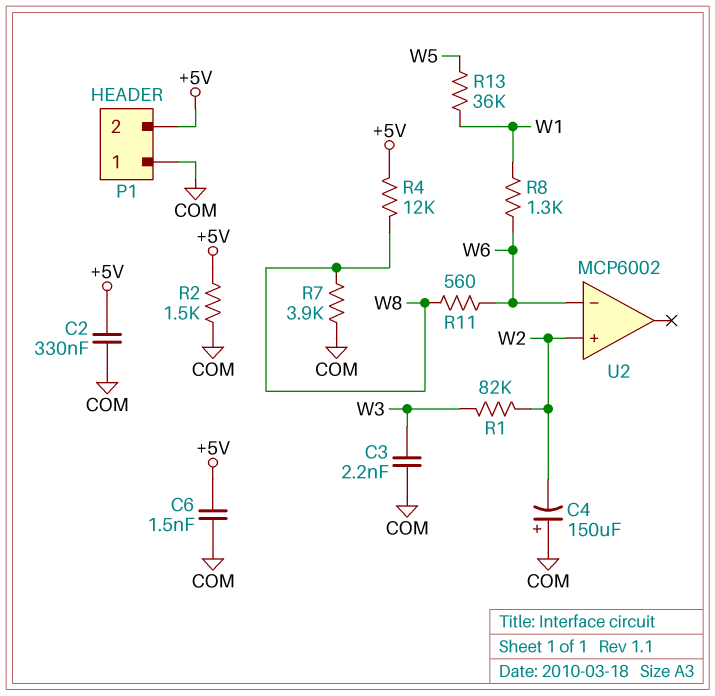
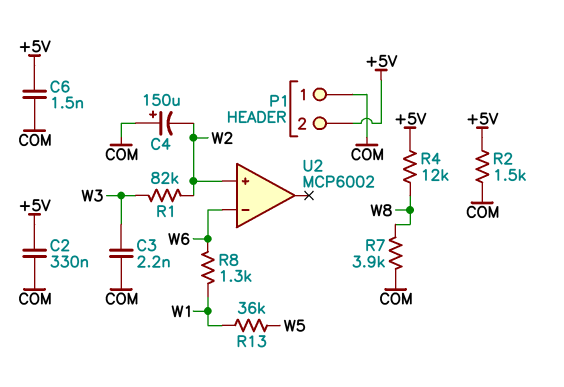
R11: 560 (W6, W8) -> none

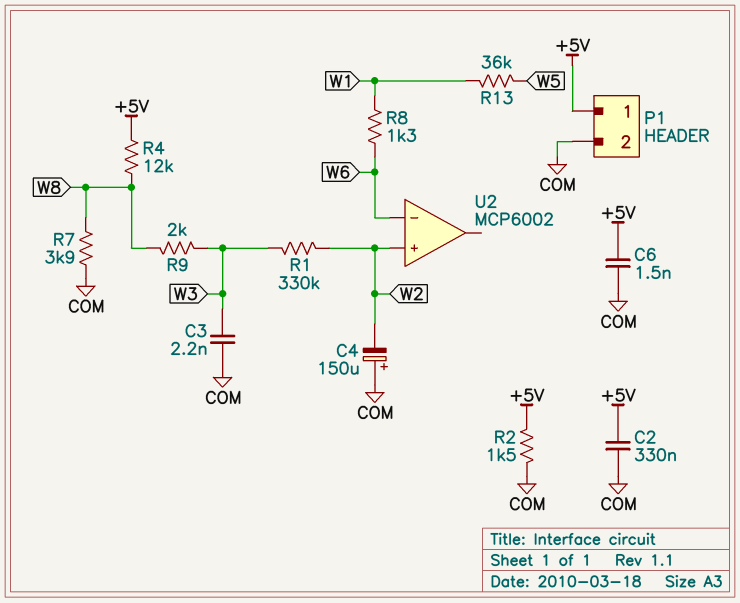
P1 pin 1: COM -> +5V
P1 pin 2: +5V -> COM
R1: 82k (W2, W3) -> 330k (W2, W3)
R9: none -> 2k (W3, W8)

